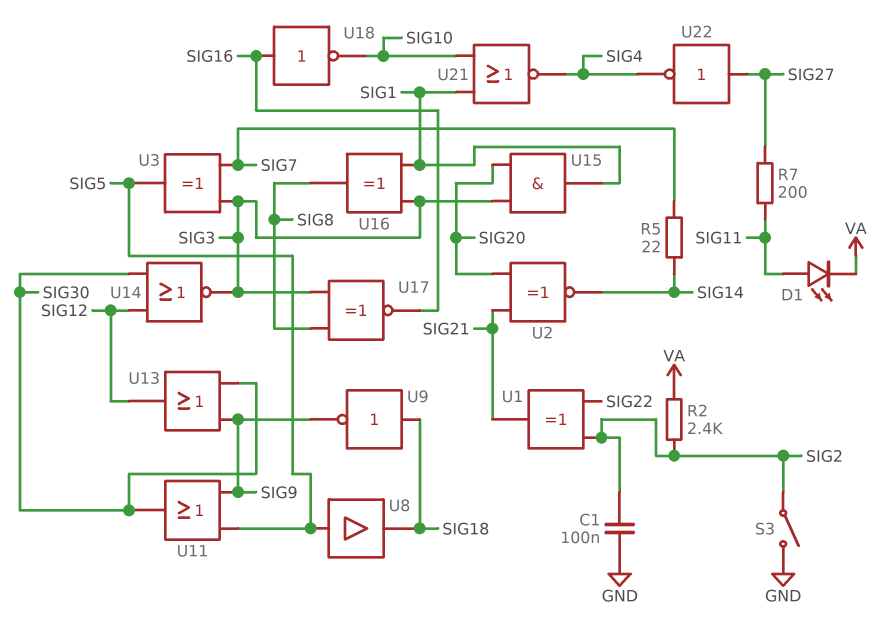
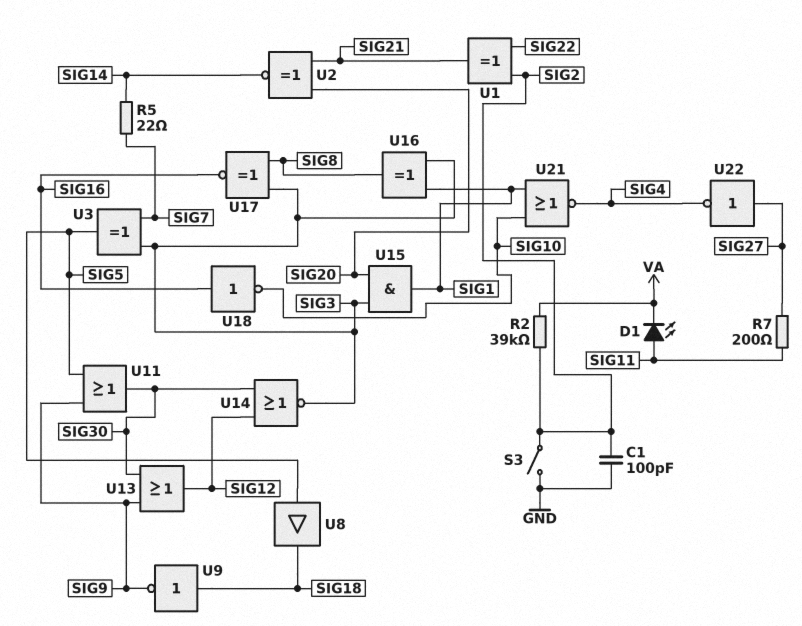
C1: 100nF (GND, SIG2) -> 100pF (GND, SIG2)
R2: 2.4k (SIG2, VA) -> 39k (SIG2, VA)

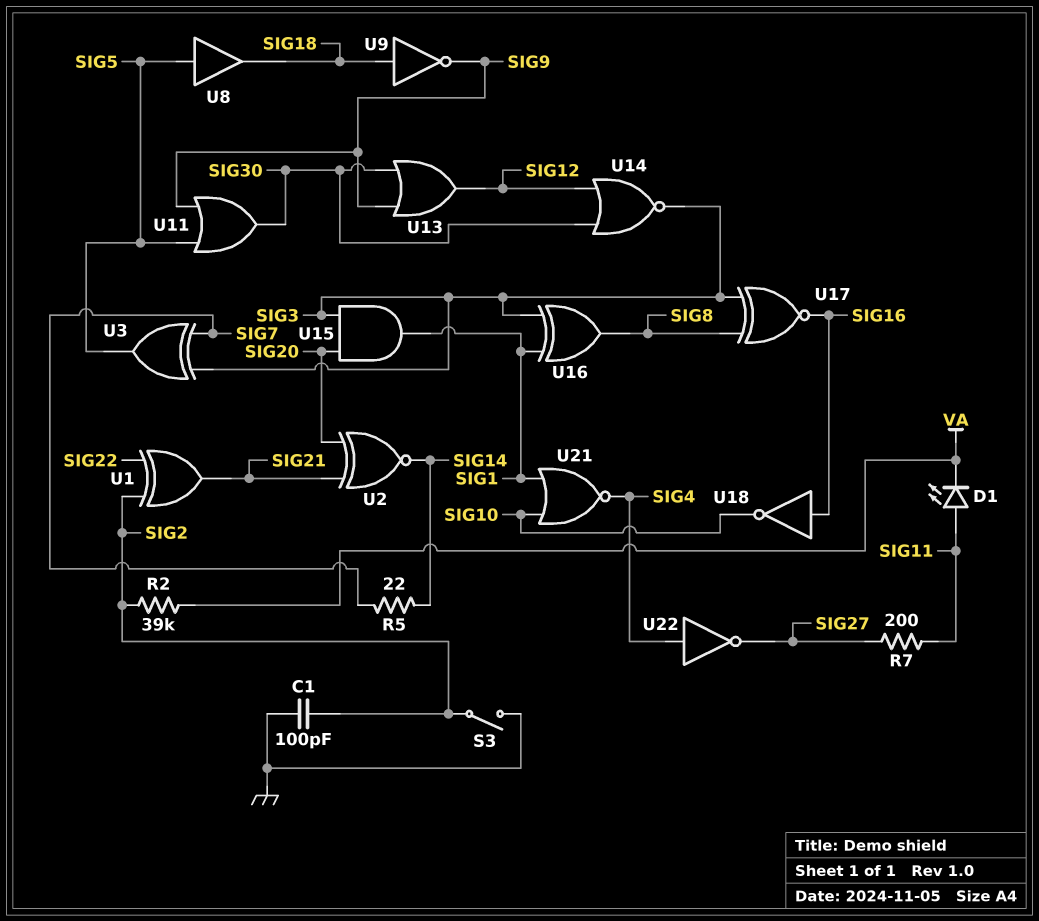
U22: NOT (in SIG27, out SIG4) -> NOT (in SIG4, out SIG27)

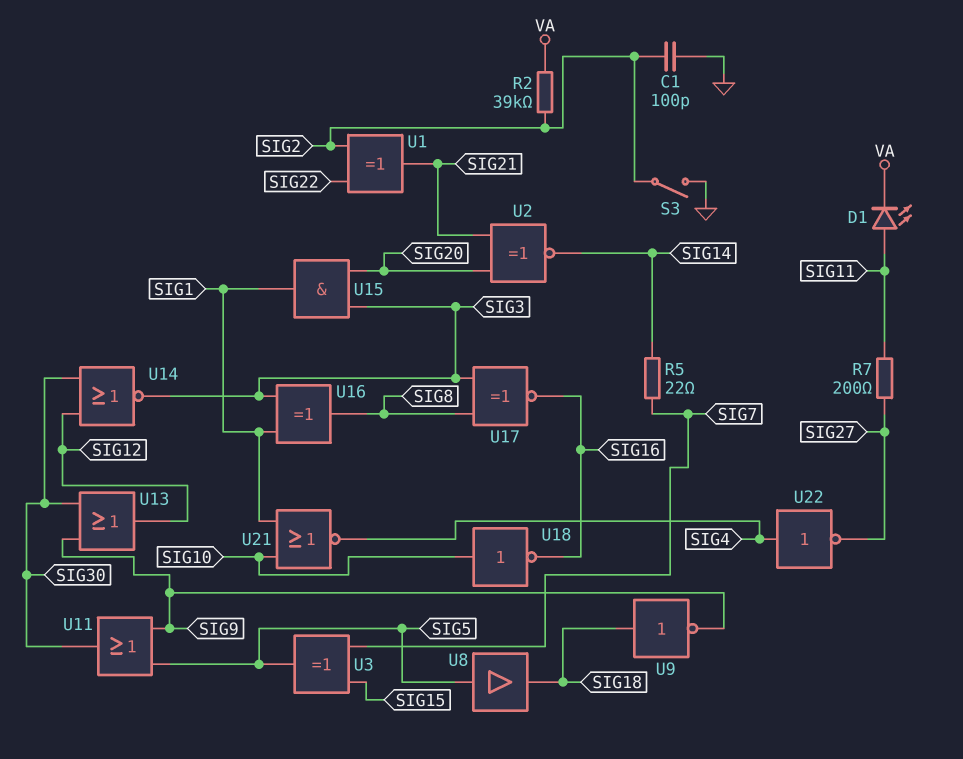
U3: XOR (in SIG3, in SIG7, out SIG5) -> XOR (in SIG7, in SIG15, out SIG5)
U18: NOT (in SIG16, out SIG10) -> NOT (in SIG10, out SIG16)

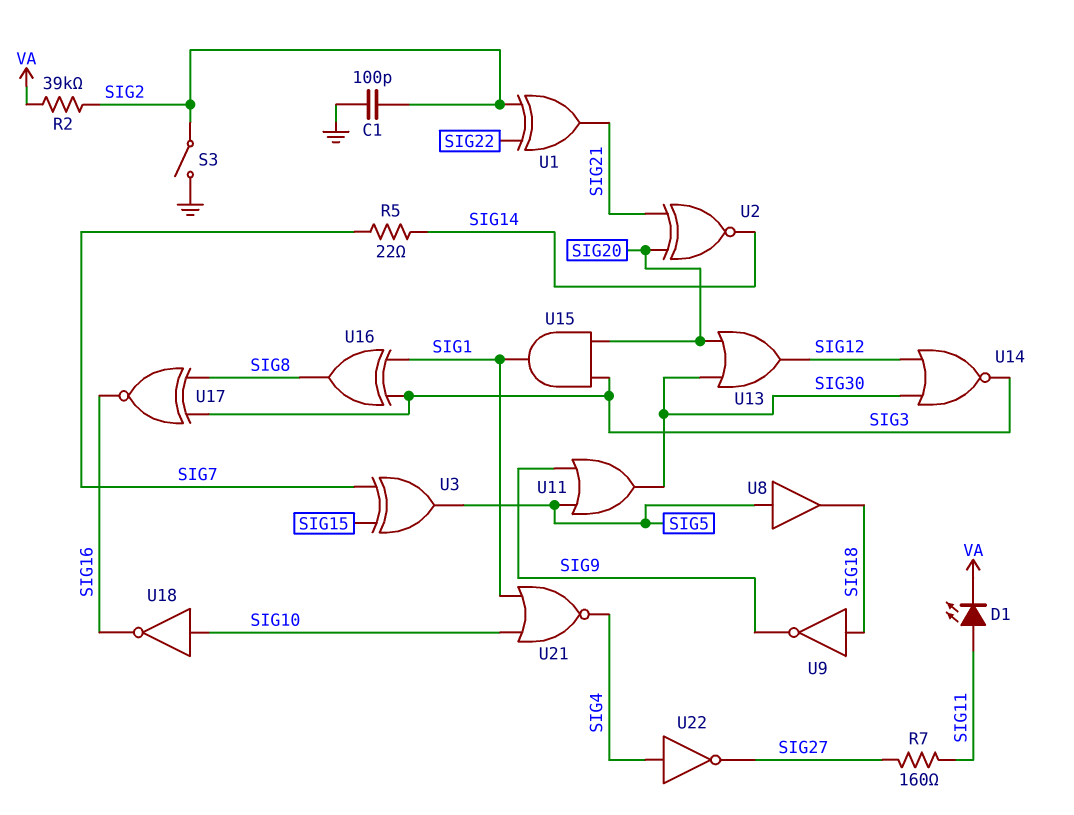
R7: 200 (SIG11, SIG27) -> 160 (SIG11, SIG27)
U13: OR (in SIG9, in SIG30, out SIG12) -> OR (in SIG20, in SIG30, out SIG12)

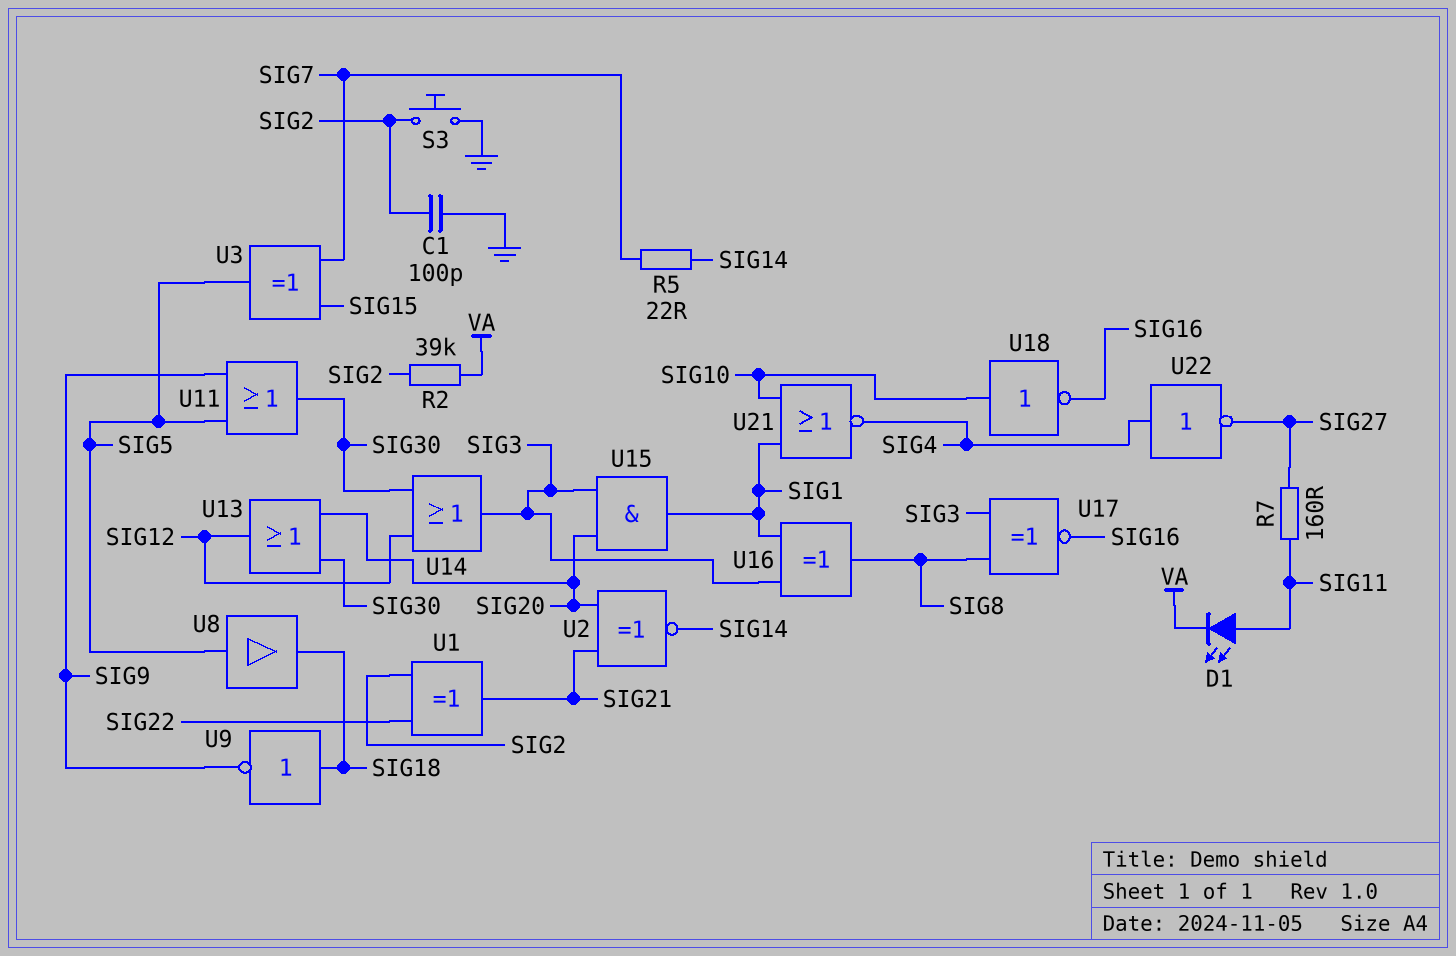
S3: switch (GND, SIG2) -> button (GND, SIG2)
U14: NOR (in SIG12, in SIG30, out SIG3) -> OR (in SIG12, in SIG30, out SIG3)

